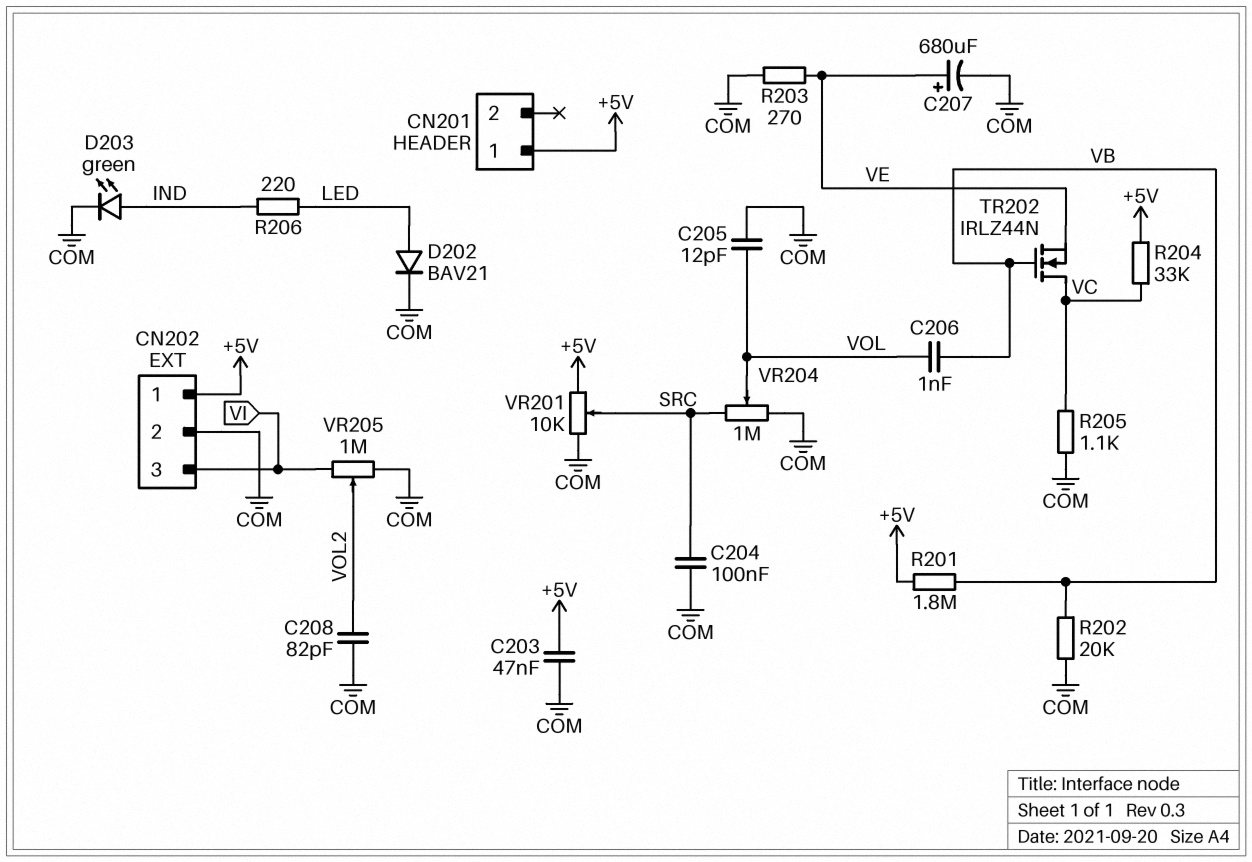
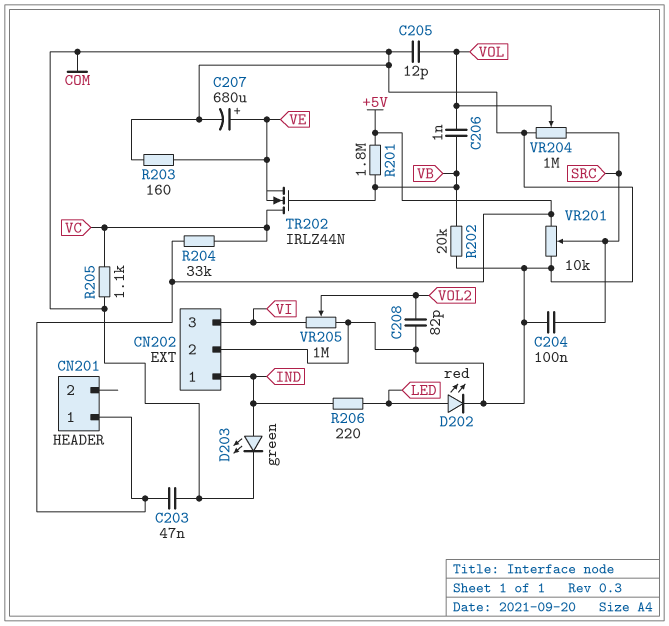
CN202 pin 1: +5V -> IND
D202: diode BAV21 (A LED, K COM) -> LED red (A LED, K COM)
R203: 270 (COM, VE) -> 160 (COM, VE)

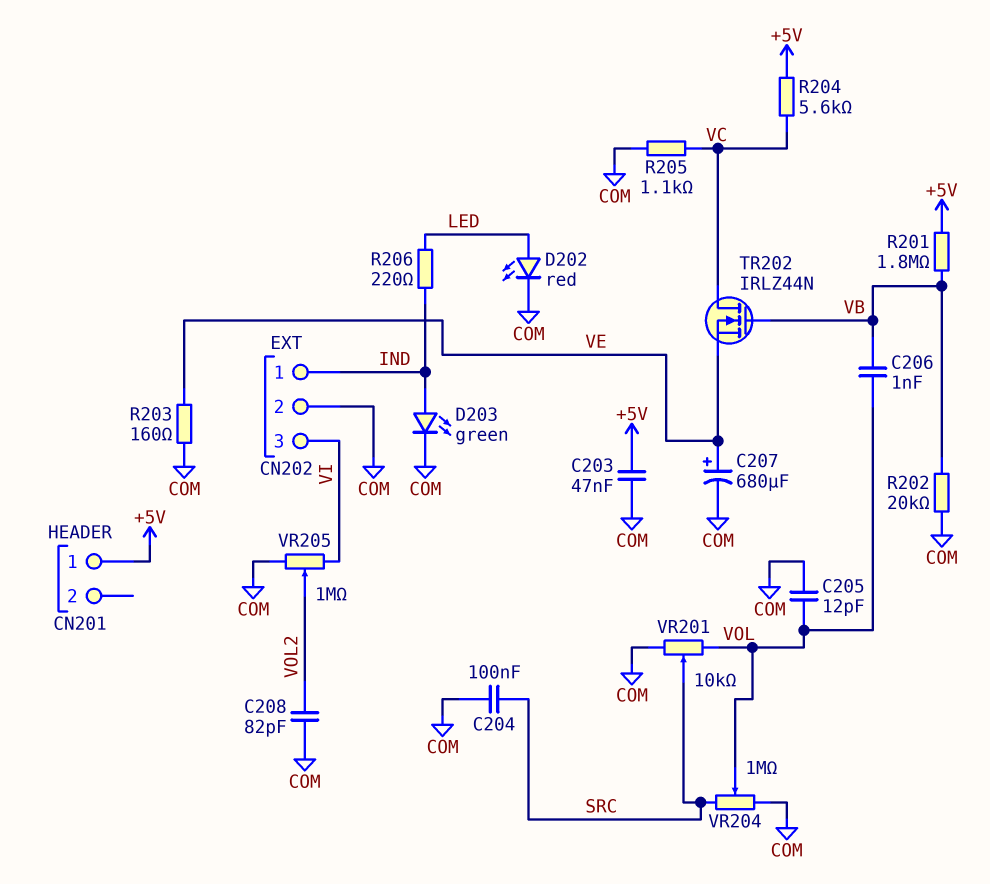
R204: 33k (+5V, VC) -> 5.6k (+5V, VC)
VR201: 10k (+5V, COM, wiper SRC) -> 10k (COM, VOL, wiper SRC)

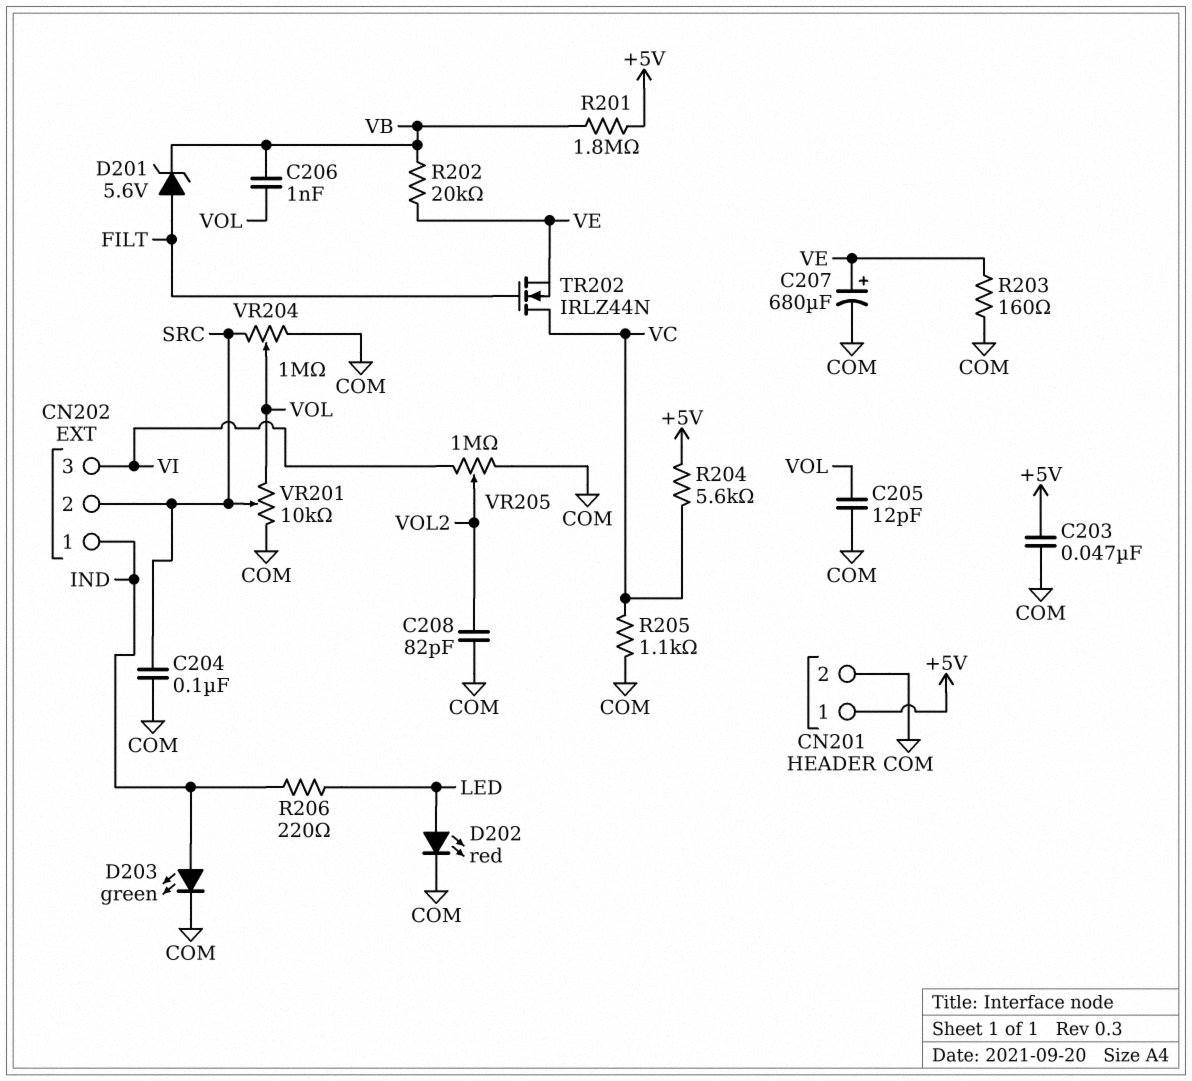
CN201 pin 2: none -> COM
CN202 pin 2: COM -> SRC
D201: none -> zener 5.6V (A FILT, K VB)
R202: 20k (COM, VB) -> 20k (VB, VE)
TR202: NMOS IRLZ44N (G VB, D VC, S VE) -> NMOS IRLZ44N (G FILT, D VC, S VE)

